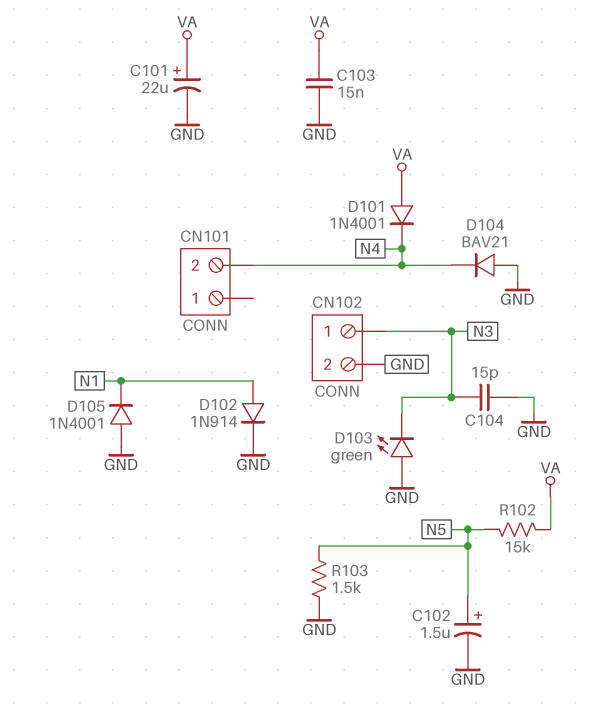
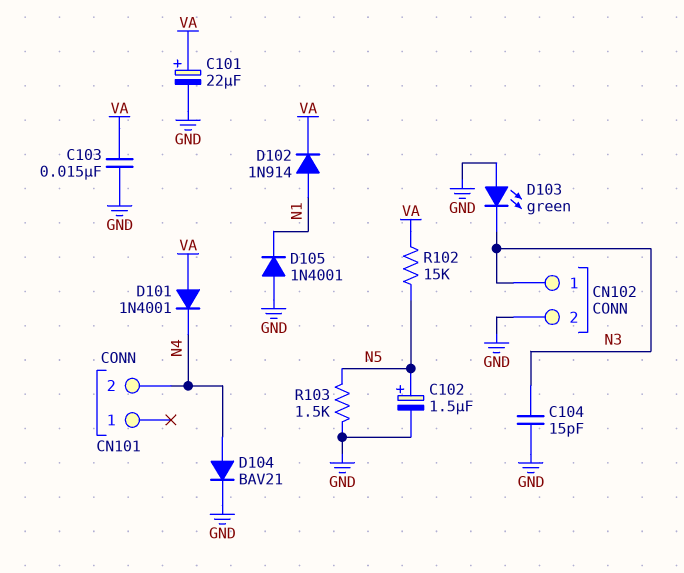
D102: diode 1N914 (A N1, K GND) -> diode 1N914 (A N1, K VA)
D104: diode BAV21 (A GND, K N4) -> diode BAV21 (A N4, K GND)

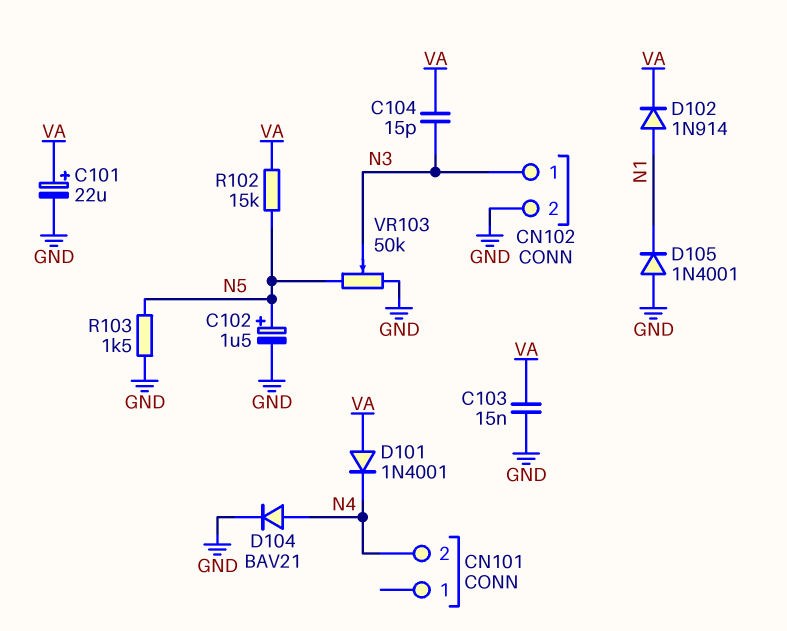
C104: 15pF (GND, N3) -> 15pF (N3, VA)
D103: LED green (A GND, K N3) -> none
VR103: none -> 50k (GND, N5, wiper N3)

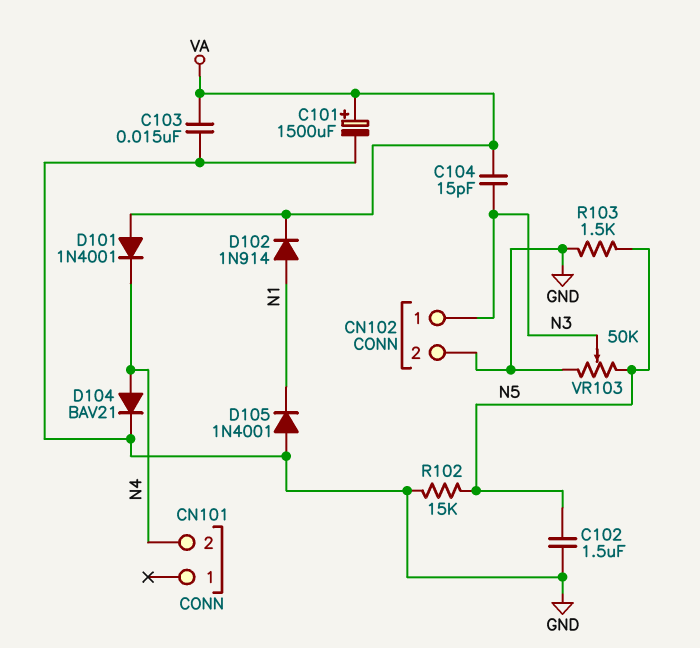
C101: 22uF (plus VA, minus GND) -> 1500uF (plus VA, minus GND)
C102: 1.5uF (plus N5, minus GND) -> 1.5uF (GND, N5)
R102: 15k (N5, VA) -> 15k (GND, N5)

